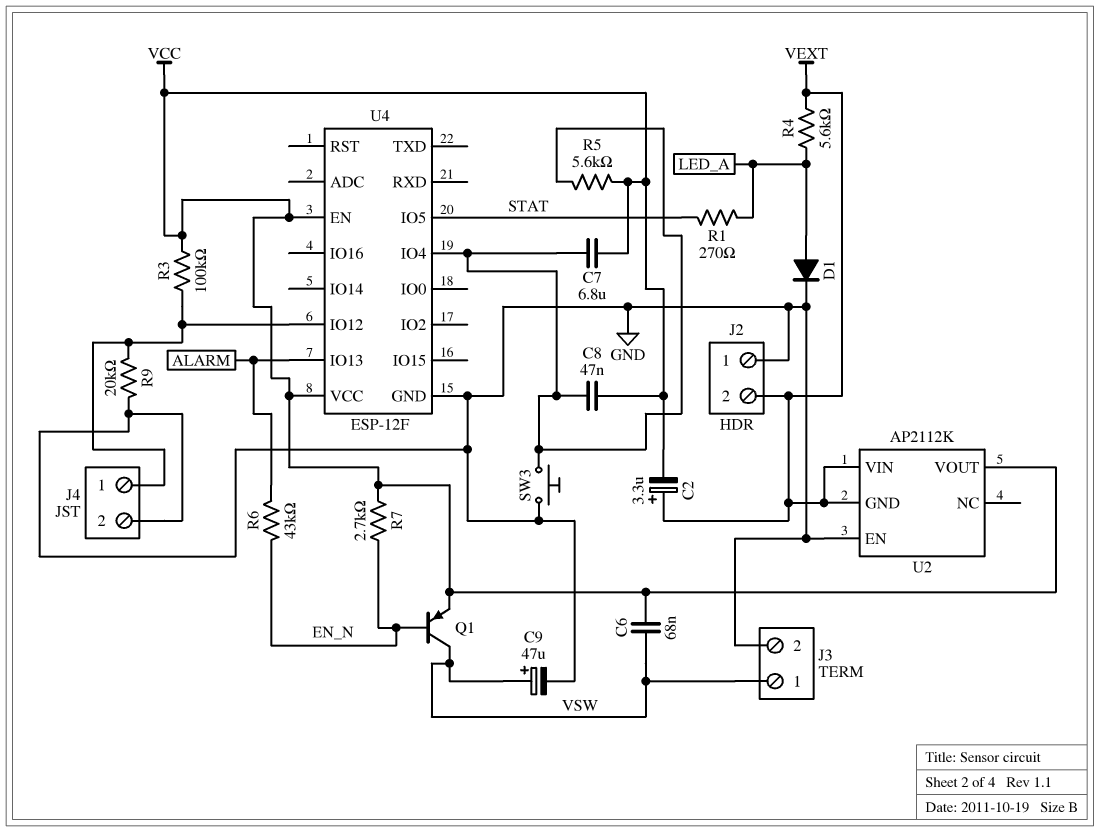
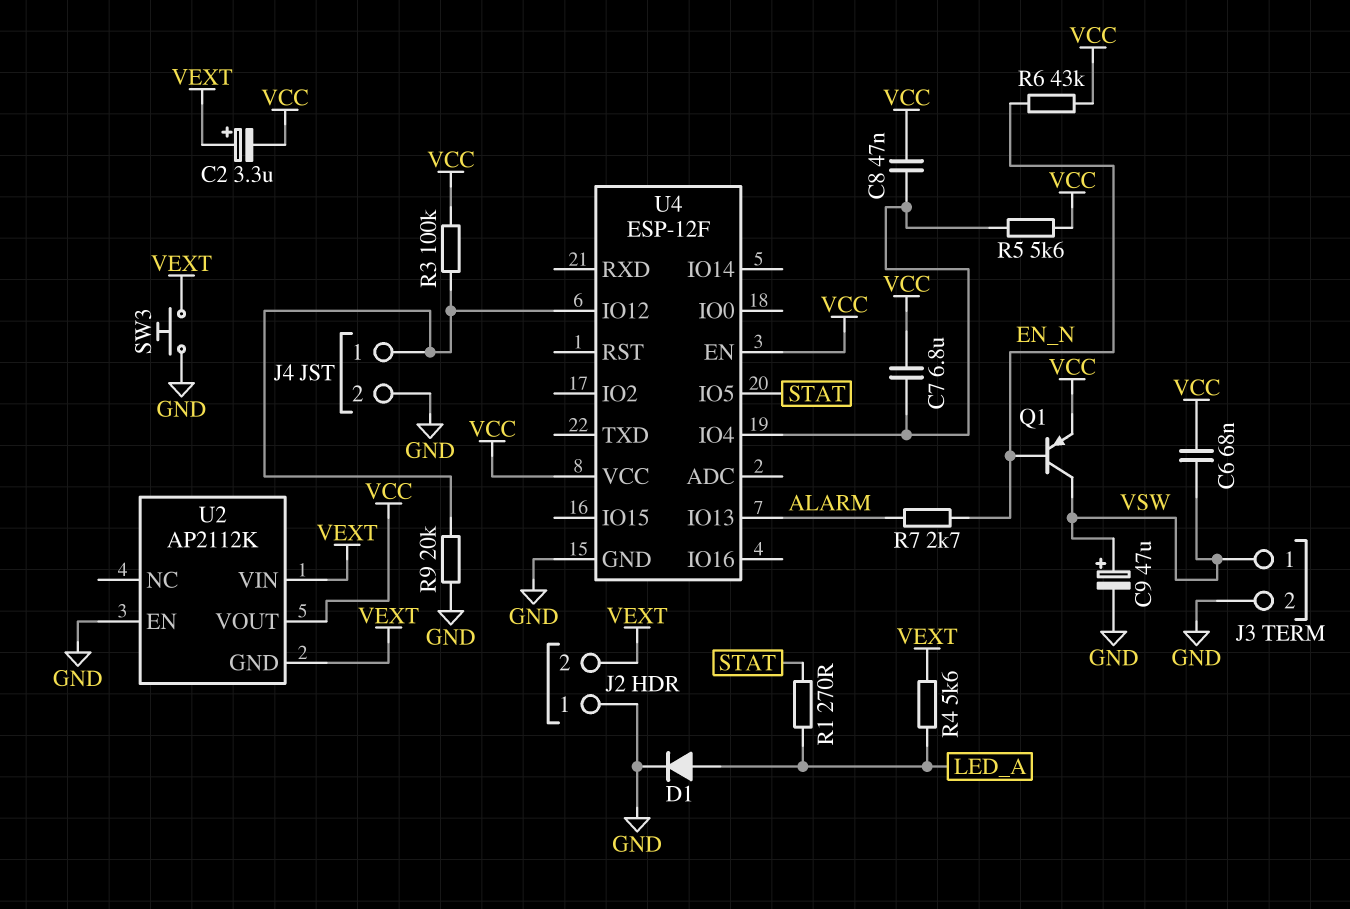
R6: 43k (ALARM, EN_N) -> 43k (EN_N, VCC)
R7: 2.7k (EN_N, VCC) -> 2.7k (ALARM, EN_N)
SW3: button (GND, U4/IO4) -> button (GND, VEXT)

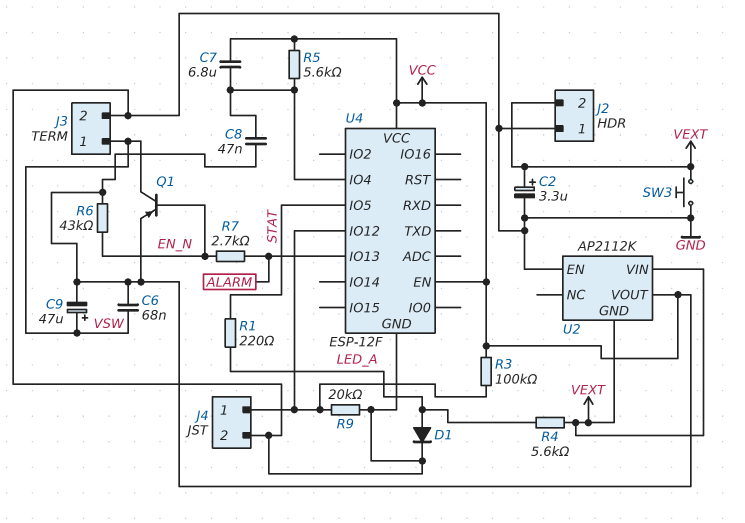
C2: 3.3uF (plus VEXT, minus VCC) -> 3.3uF (plus VEXT, minus GND)
C9: 47uF (plus VSW, minus GND) -> 47uF (plus VSW, minus VCC)
R1: 270 (LED_A, STAT) -> 220 (LED_A, STAT)

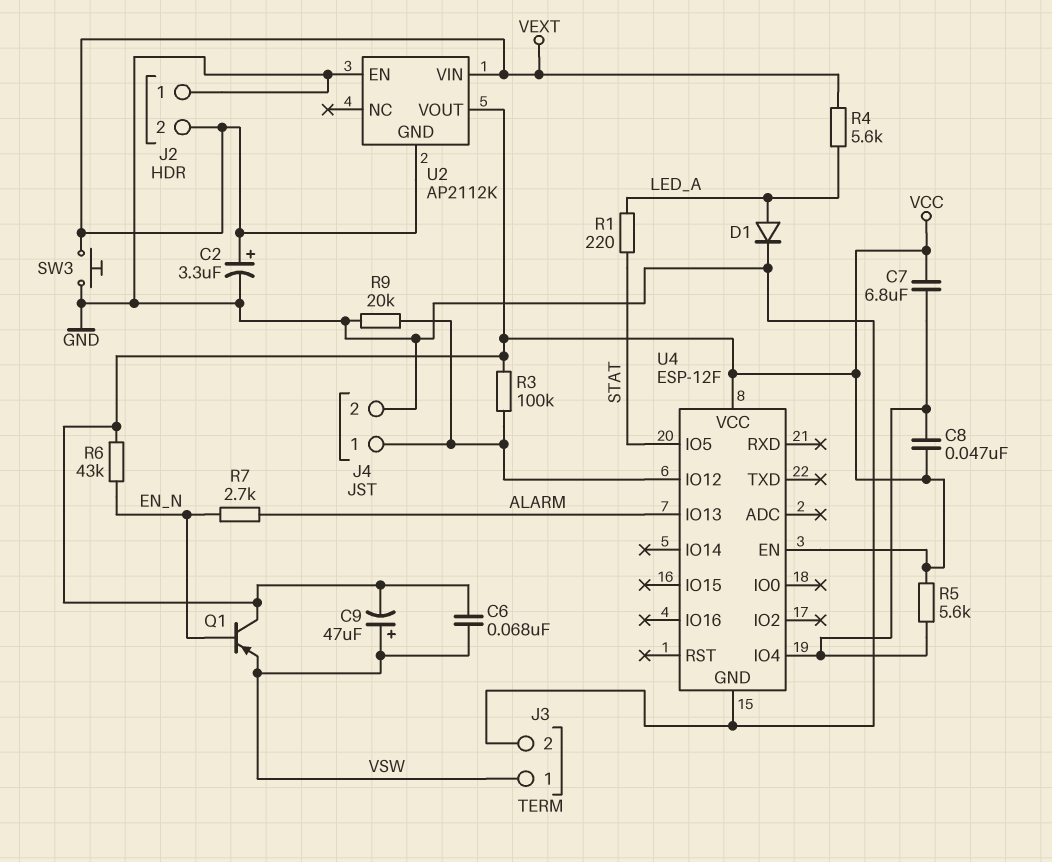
Q1: PNP (B EN_N, C VSW, E VCC) -> PNP (B EN_N, C VCC, E VSW)

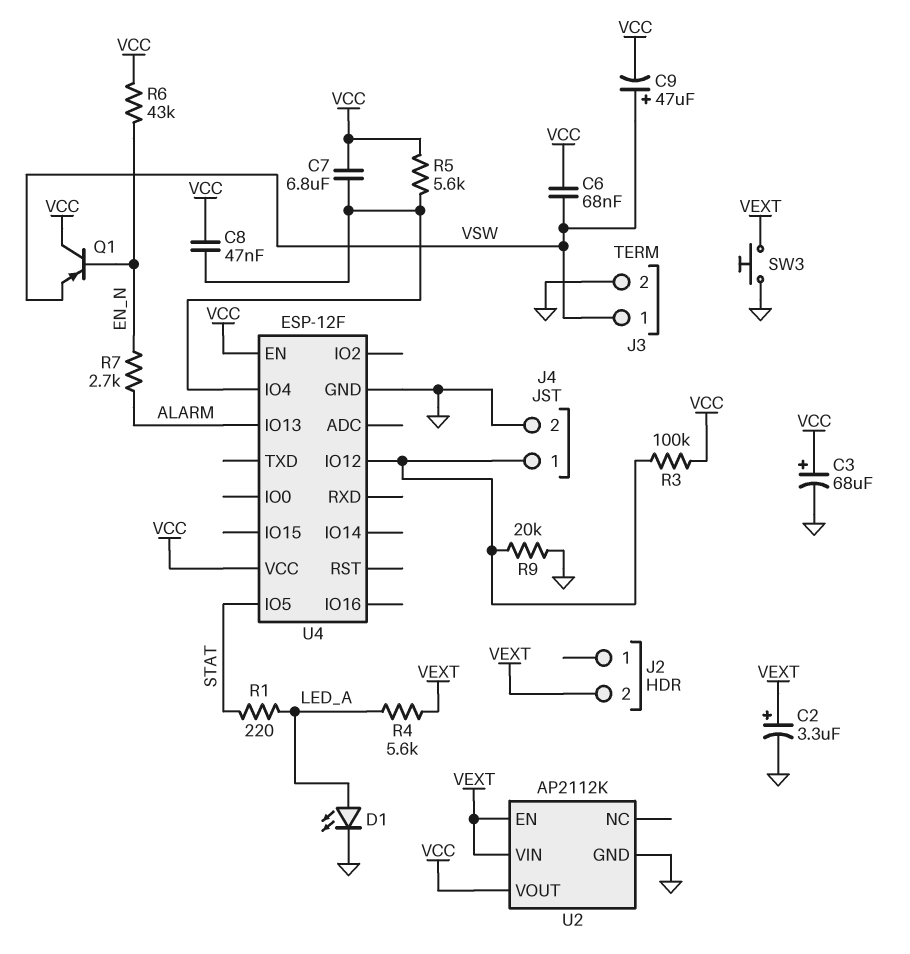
C3: none -> 68uF (plus VCC, minus GND)
D1: diode (A LED_A, K GND) -> LED (A LED_A, K GND)
J2 pin 1: GND -> none
U2 pin EN: GND -> VEXT
U2 pin GND: VEXT -> GND

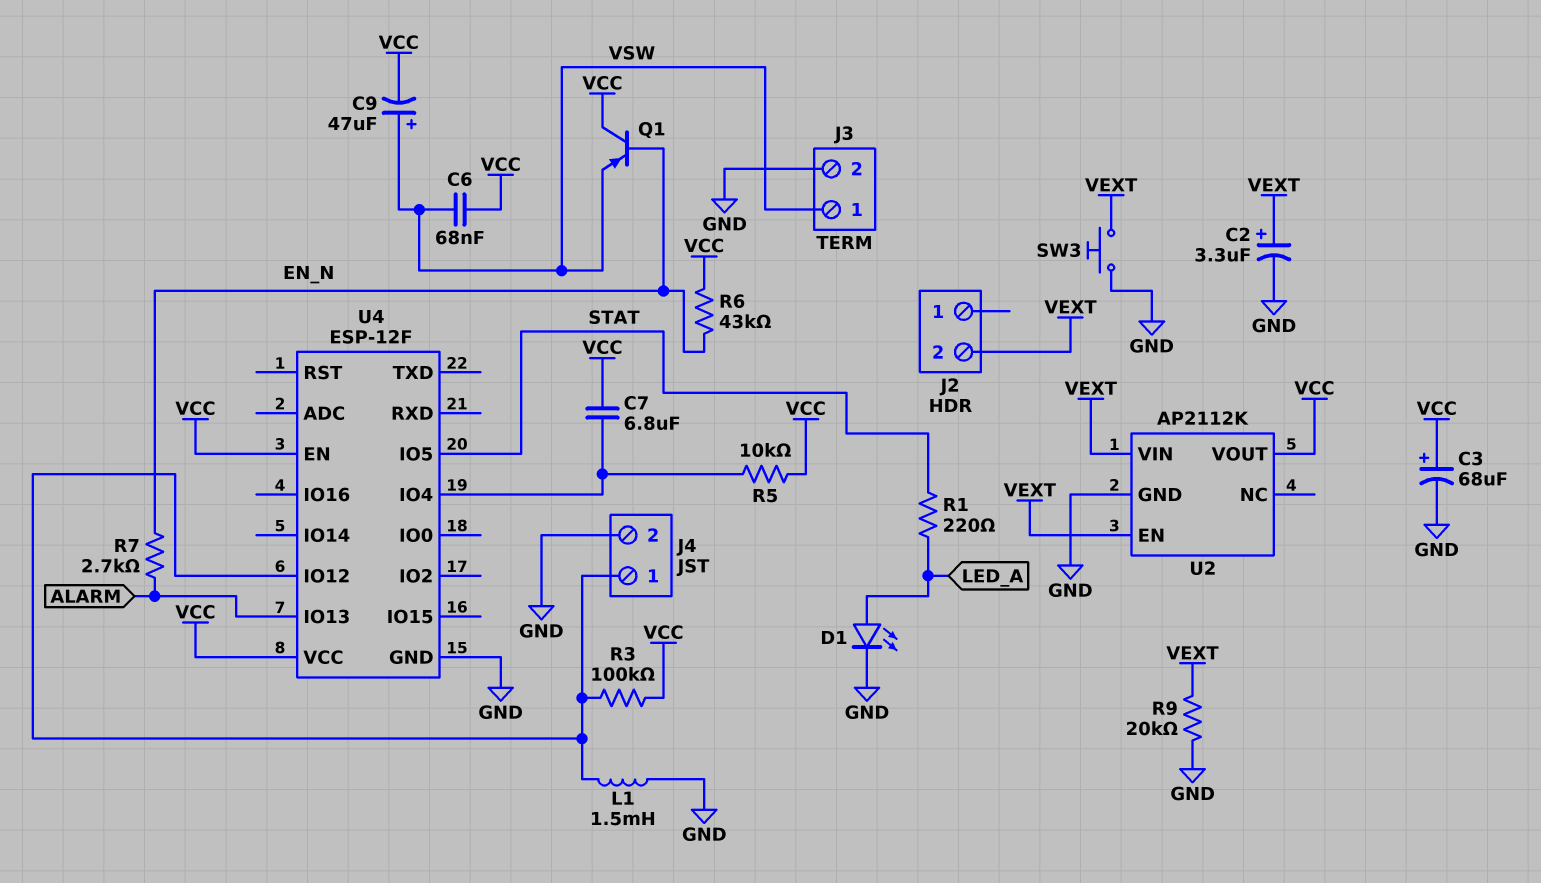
C8: 47nF (U4/IO4, VCC) -> none
L1: none -> 1.5mH (GND, J4/1)
R4: 5.6k (LED_A, VEXT) -> none
R5: 5.6k (U4/IO4, VCC) -> 10k (U4/IO4, VCC)
R9: 20k (GND, J4/1) -> 20k (GND, VEXT)

